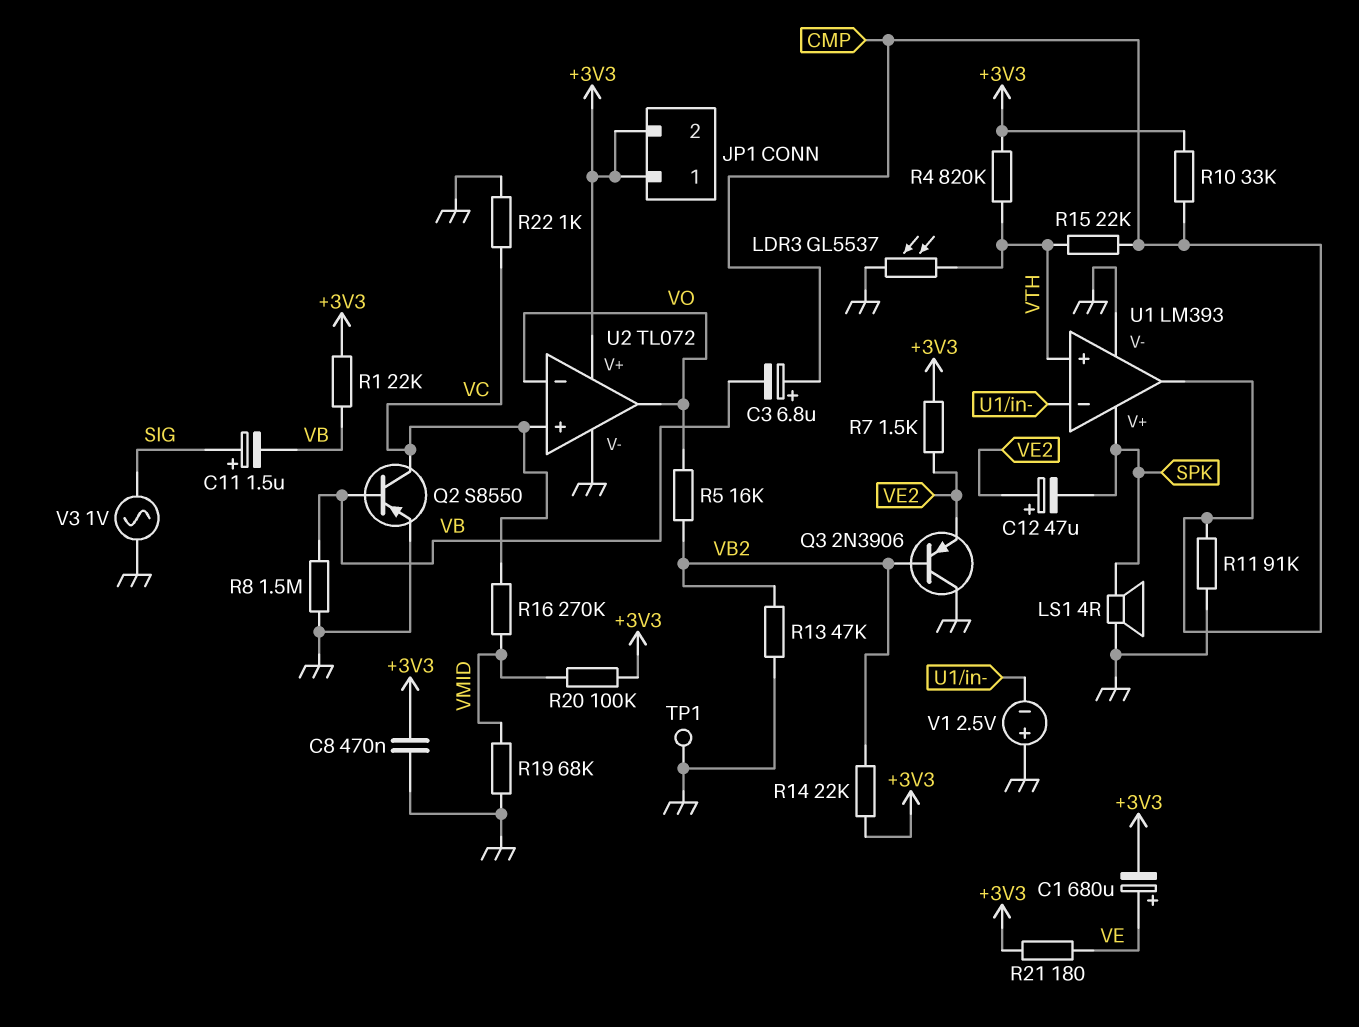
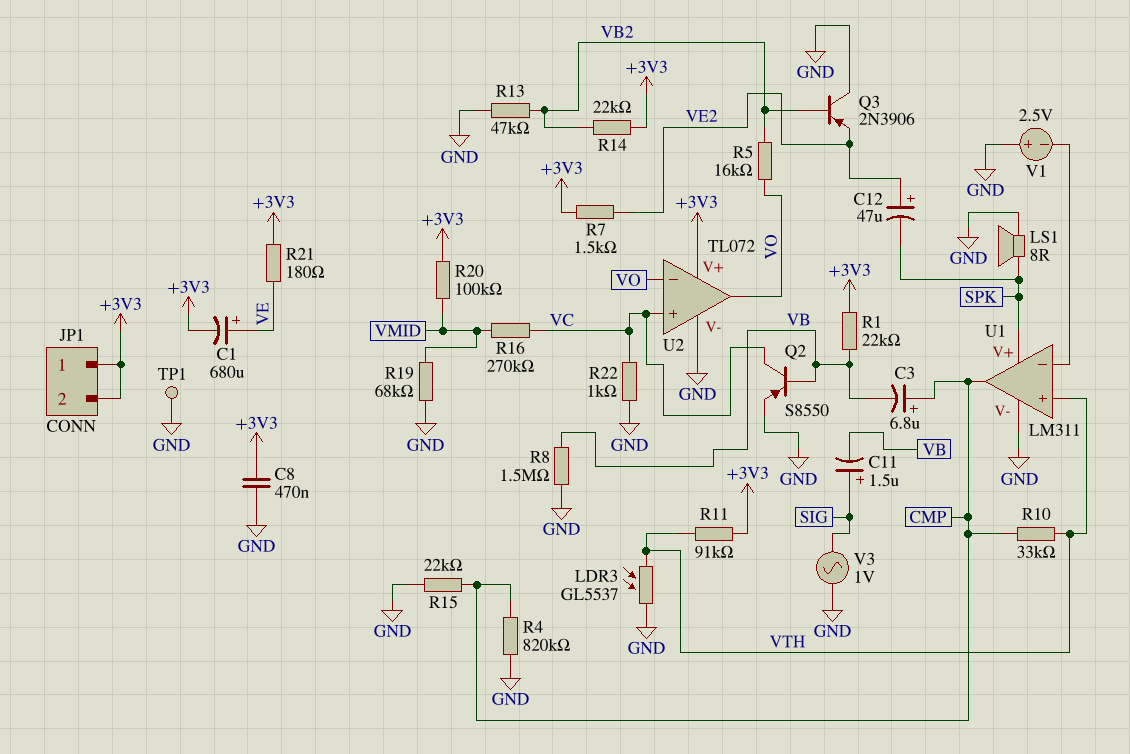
LS1: speaker 4R (GND, SPK) -> speaker 8R (GND, SPK)
R4: 820k (+3V3, VTH) -> 820k (CMP, GND)
R10: 33k (+3V3, CMP) -> 33k (CMP, VTH)
R11: 91k (CMP, GND) -> 91k (+3V3, VTH)
R15: 22k (CMP, VTH) -> 22k (CMP, GND)
U1: LM393 -> LM311

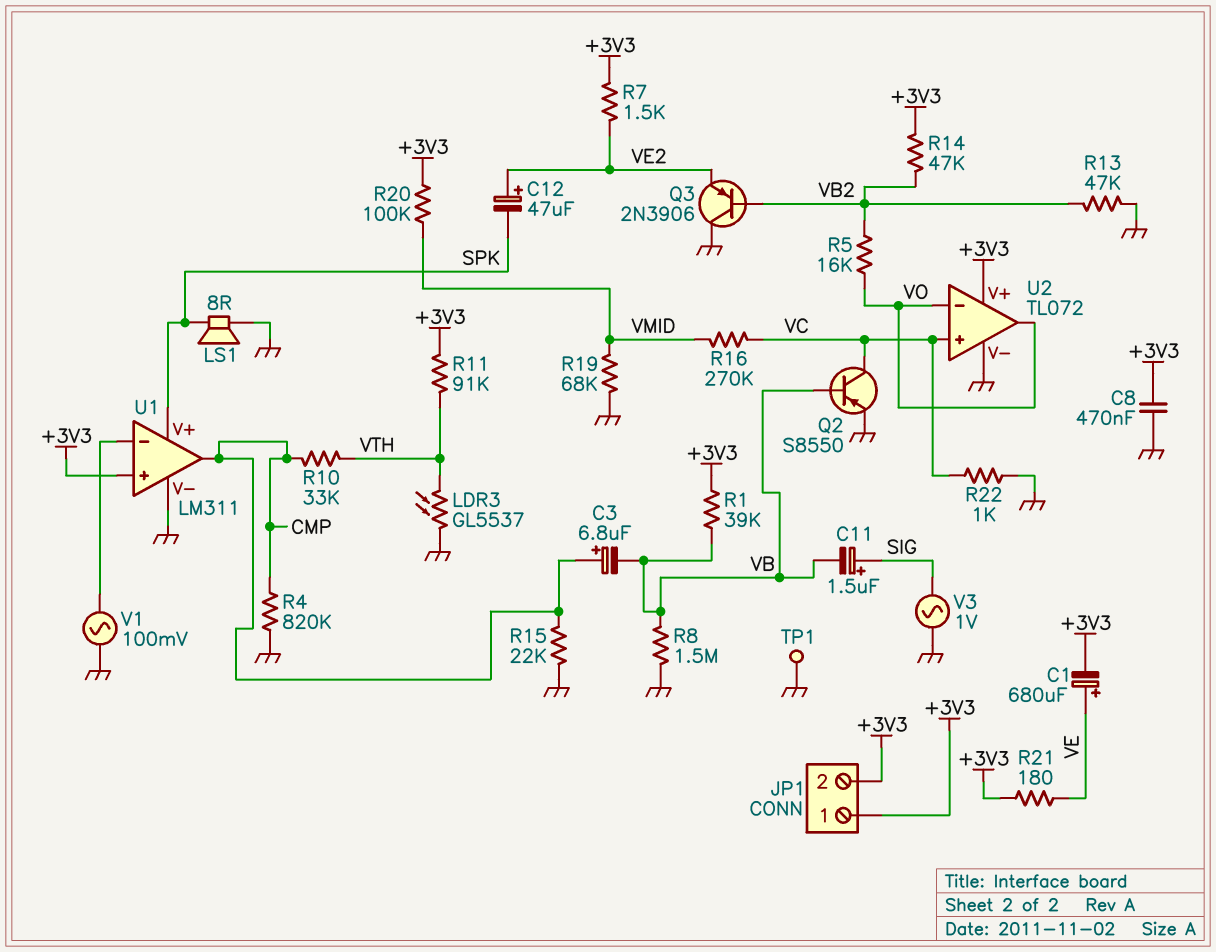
R1: 22k (+3V3, VB) -> 39k (+3V3, VB)
R14: 22k (+3V3, VB2) -> 47k (+3V3, VB2)
U1 pin in+: VTH -> +3V3
V1: 2.5V (plus GND, minus U1/in-) -> AC 100mV (GND, U1/in-)

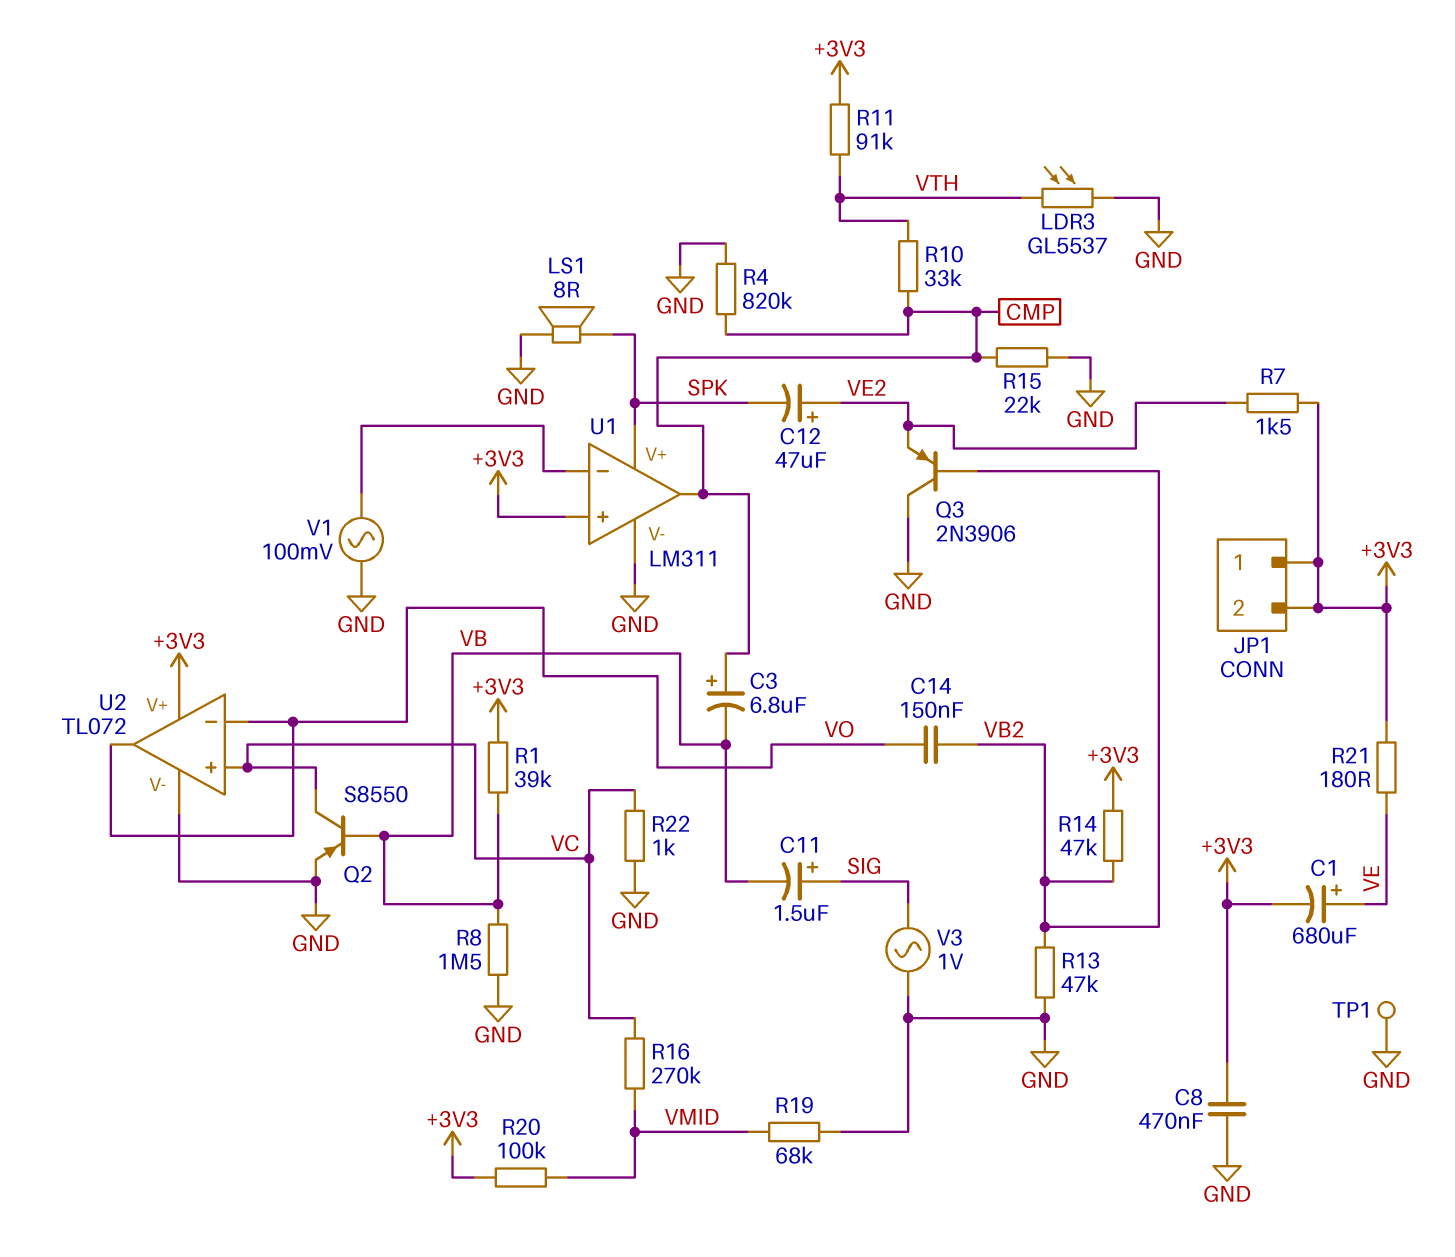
C14: none -> 150nF (VB2, VO)
R5: 16k (VB2, VO) -> none

